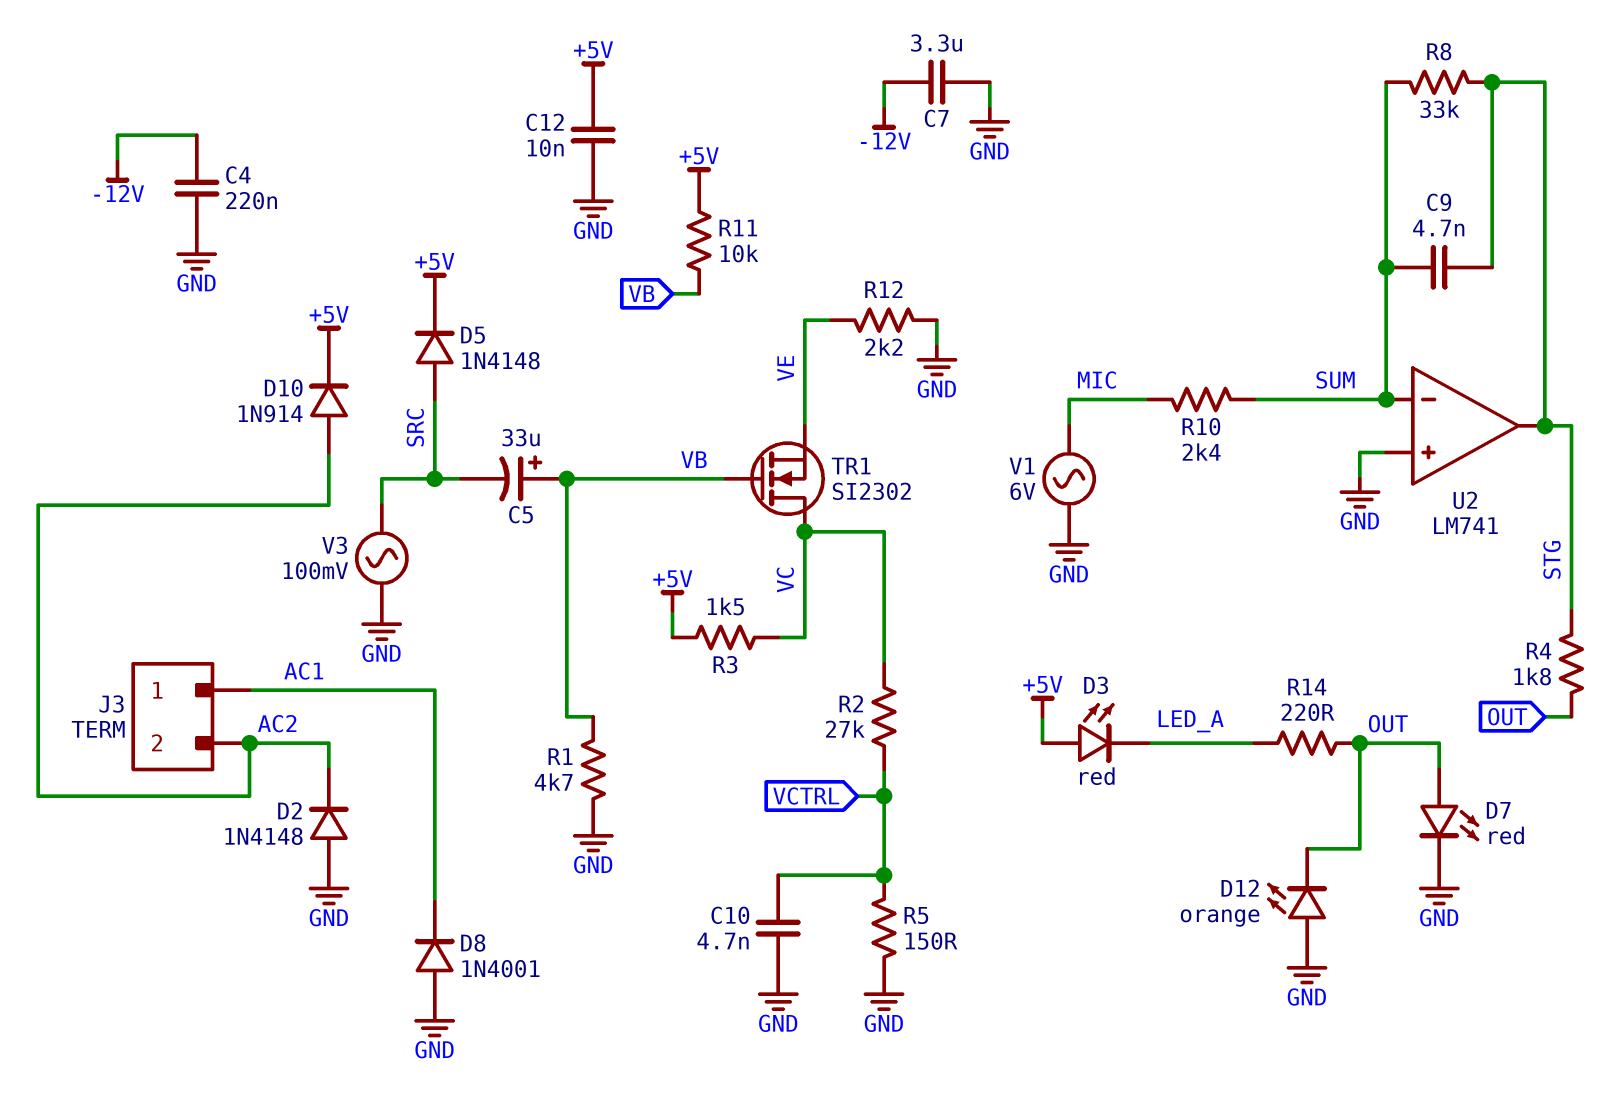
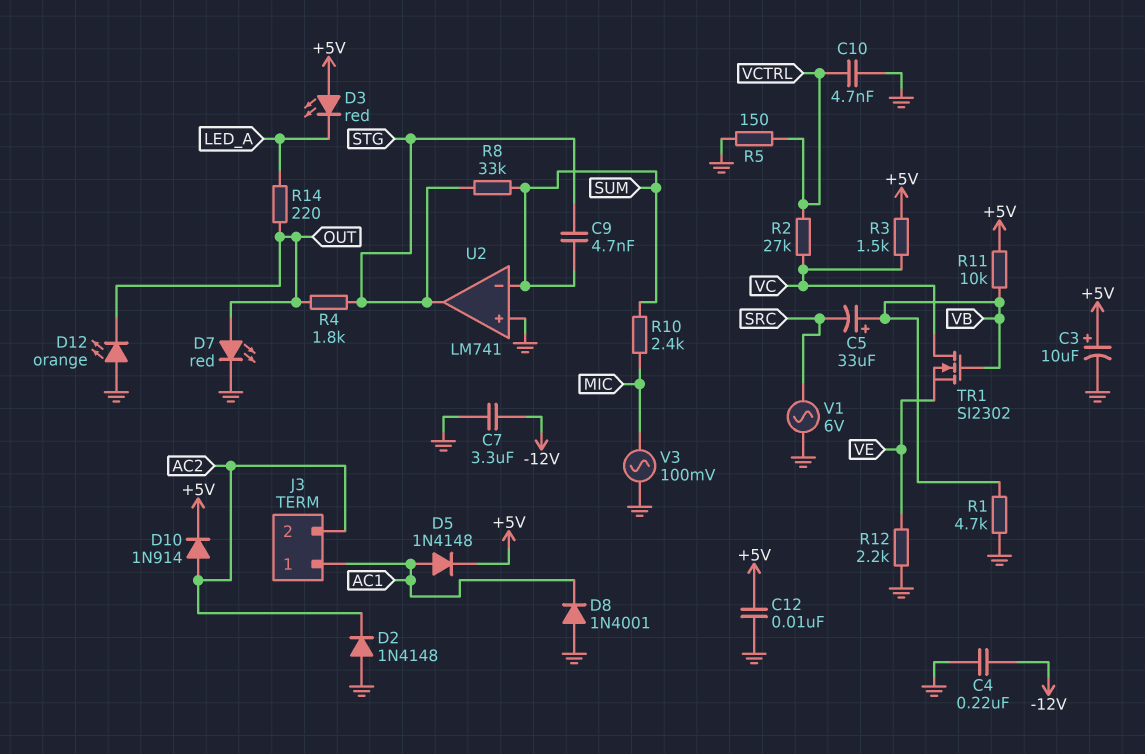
C3: none -> 10uF (plus +5V, minus GND)
D5: diode 1N4148 (A SRC, K +5V) -> diode 1N4148 (A AC1, K +5V)
V1: AC 6V (GND, MIC) -> AC 6V (GND, SRC)
V3: AC 100mV (GND, SRC) -> AC 100mV (GND, MIC)

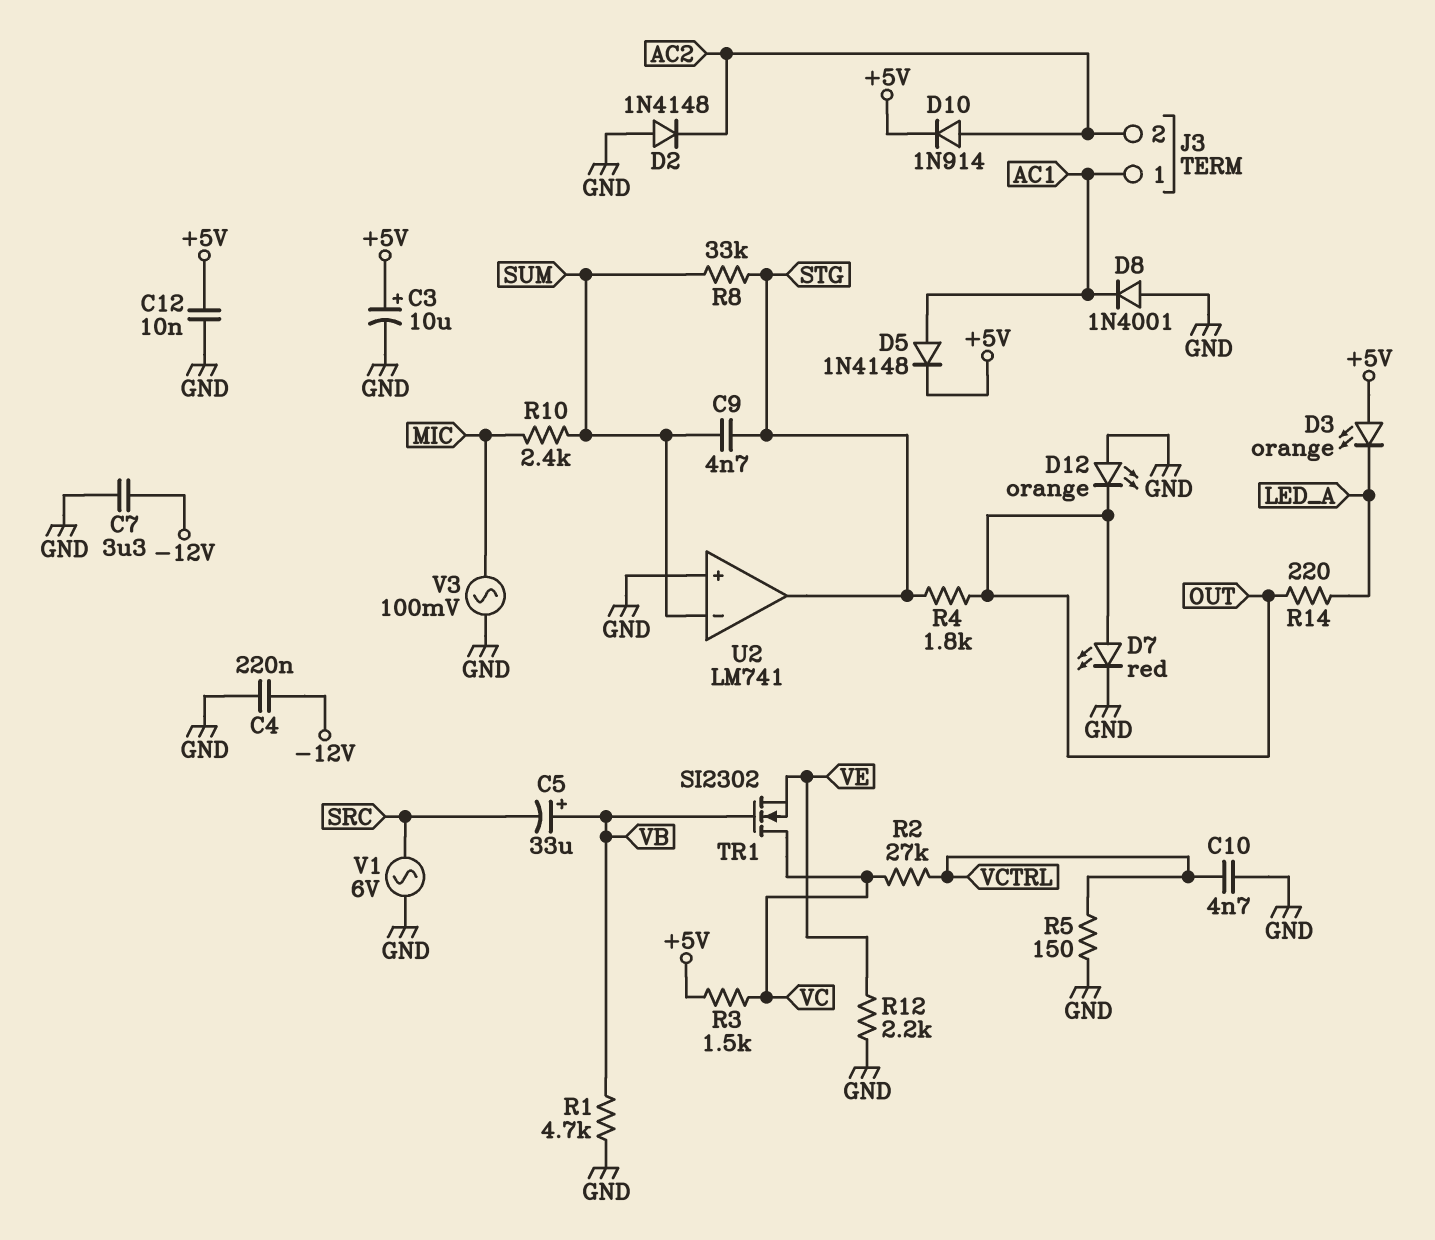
D3: LED red (A +5V, K LED_A) -> LED orange (A +5V, K LED_A)
R11: 10k (+5V, VB) -> none

